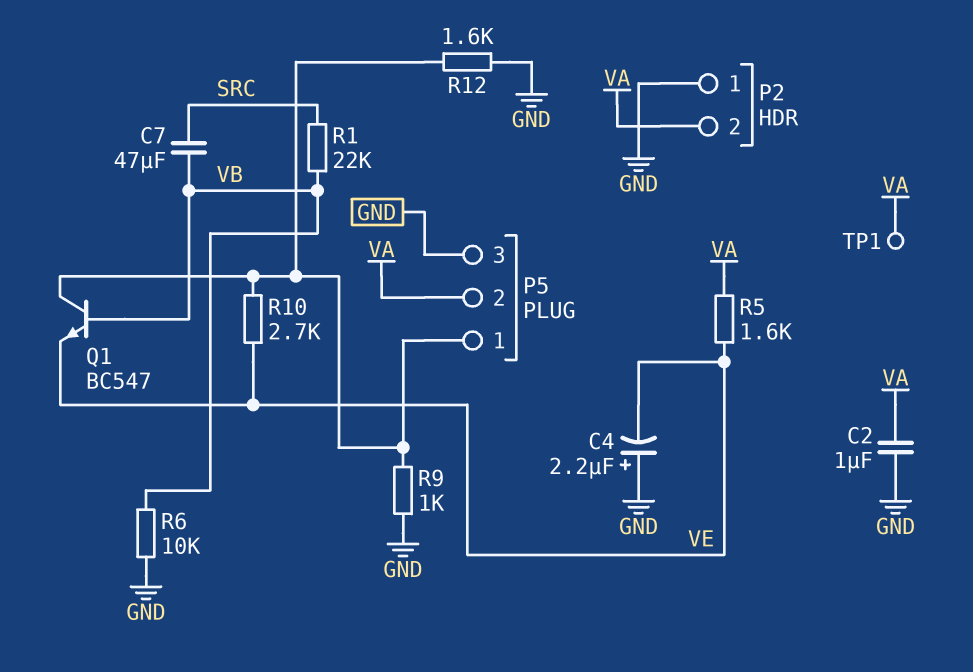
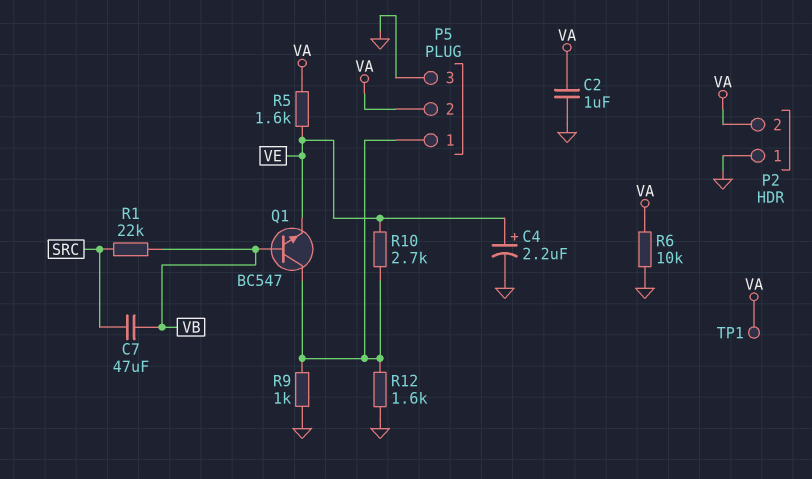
C4: 2.2uF (plus GND, minus VE) -> 2.2uF (plus VE, minus GND)
R6: 10k (GND, VB) -> 10k (GND, VA)

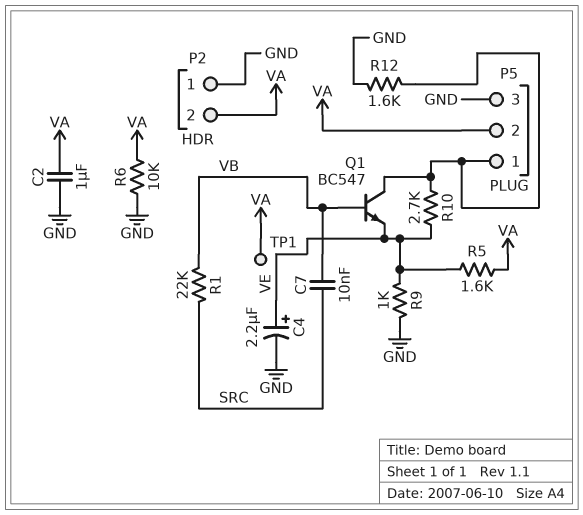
C7: 47uF (SRC, VB) -> 10nF (SRC, VB)
R9: 1k (GND, P5/1) -> 1k (GND, VE)

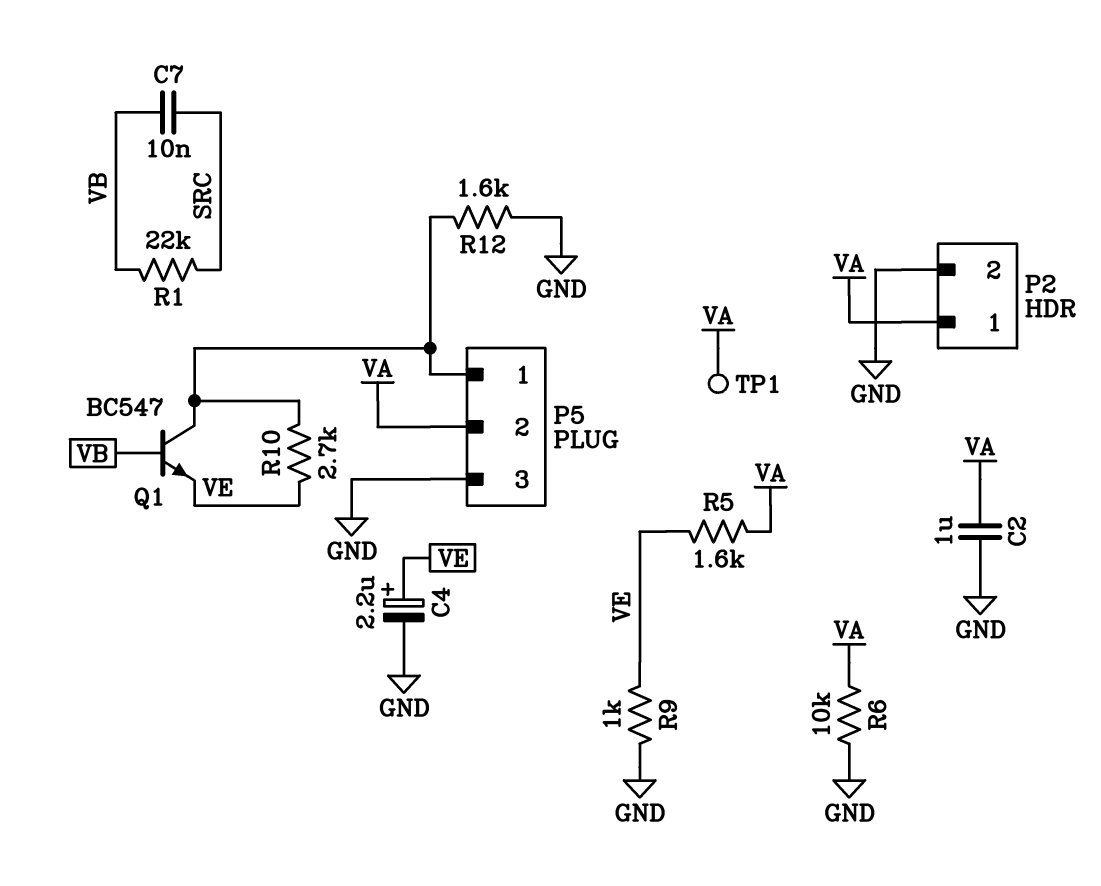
P2 pin 1: GND -> VA
P2 pin 2: VA -> GND

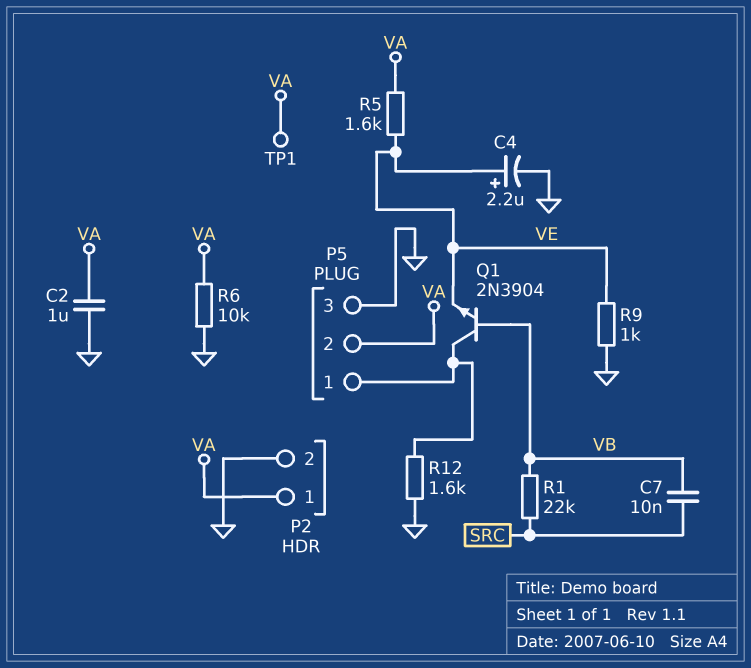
Q1: NPN BC547 (B VB, C P5/1, E VE) -> NPN 2N3904 (B VB, C P5/1, E VE)
R10: 2.7k (P5/1, VE) -> none

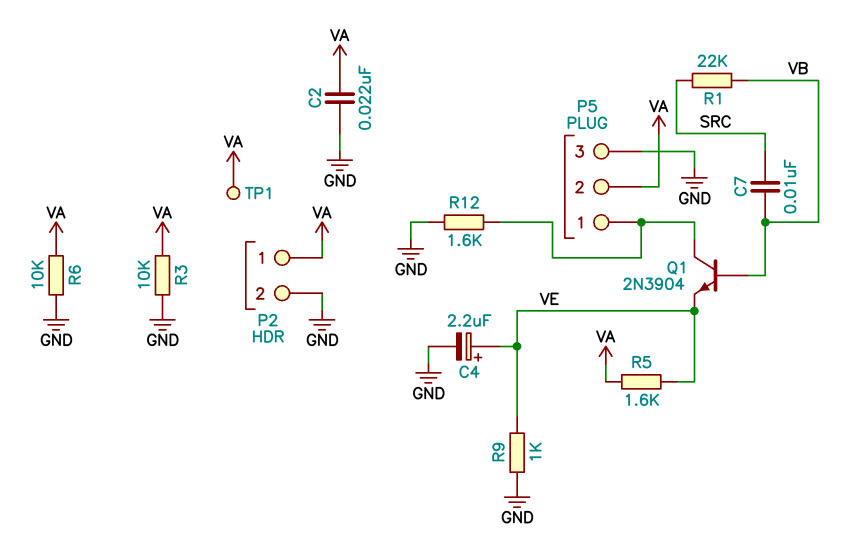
C2: 1uF (GND, VA) -> 22nF (GND, VA)
R3: none -> 10k (GND, VA)

